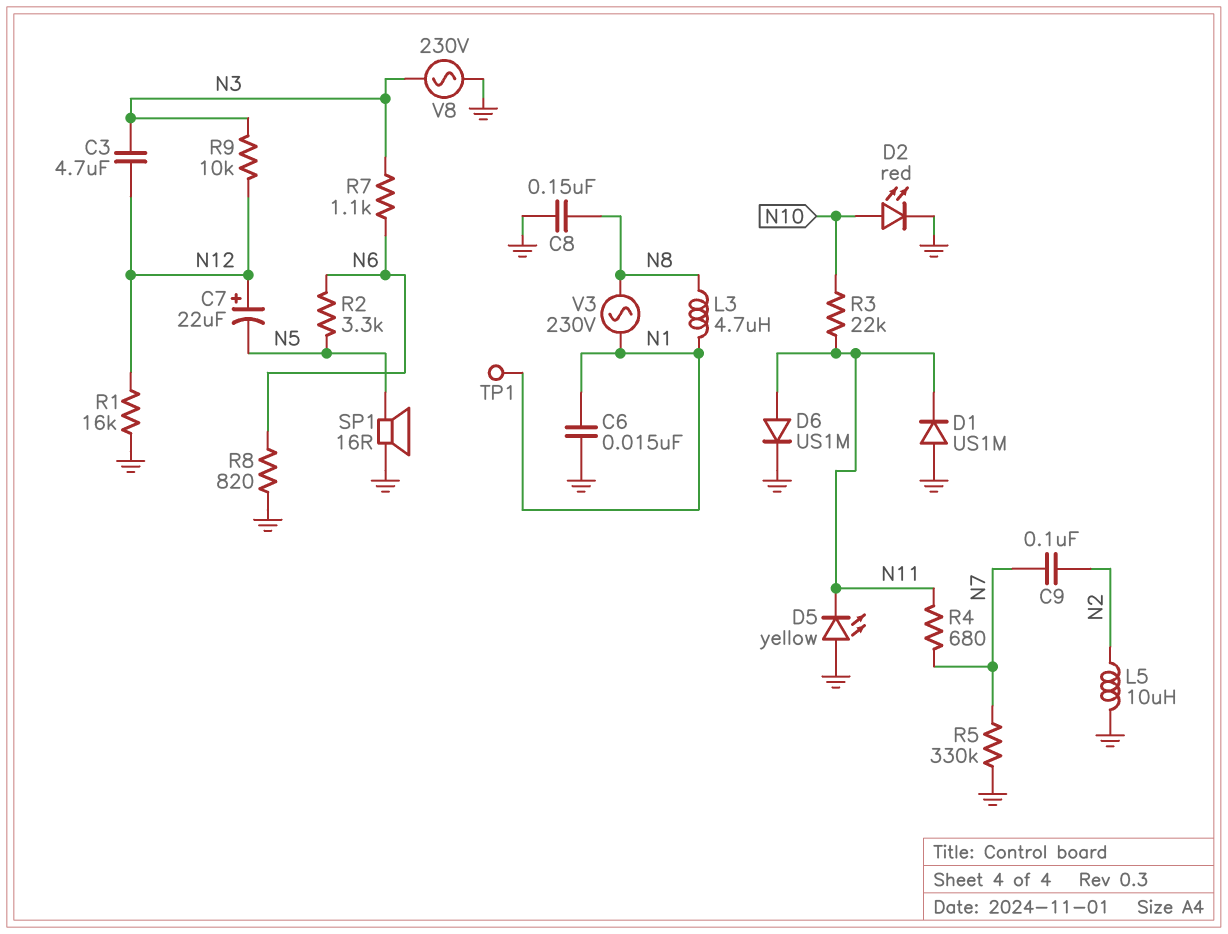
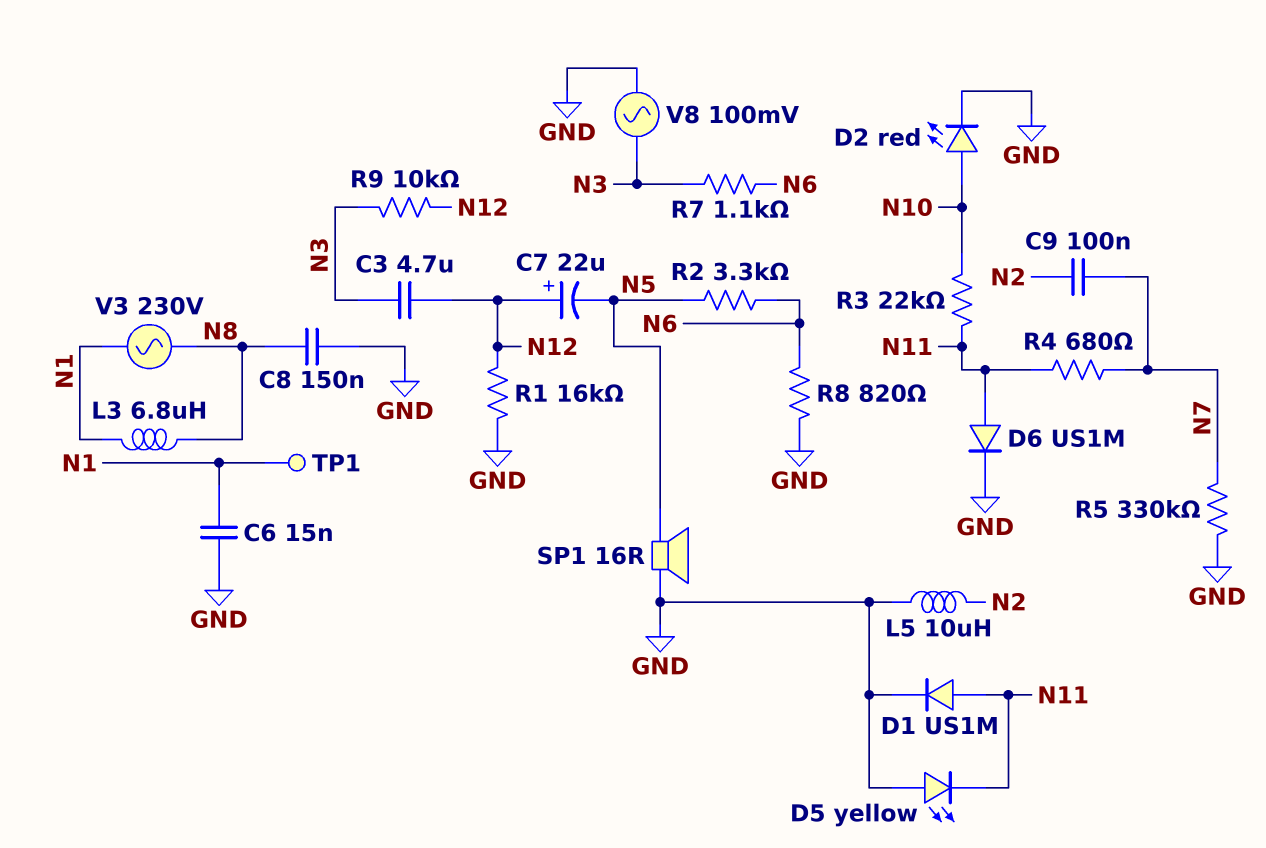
D1: diode US1M (A GND, K N11) -> diode US1M (A N11, K GND)
L3: 4.7uH (N1, N8) -> 6.8uH (N1, N8)
V8: AC 230V (GND, N3) -> AC 100mV (GND, N3)

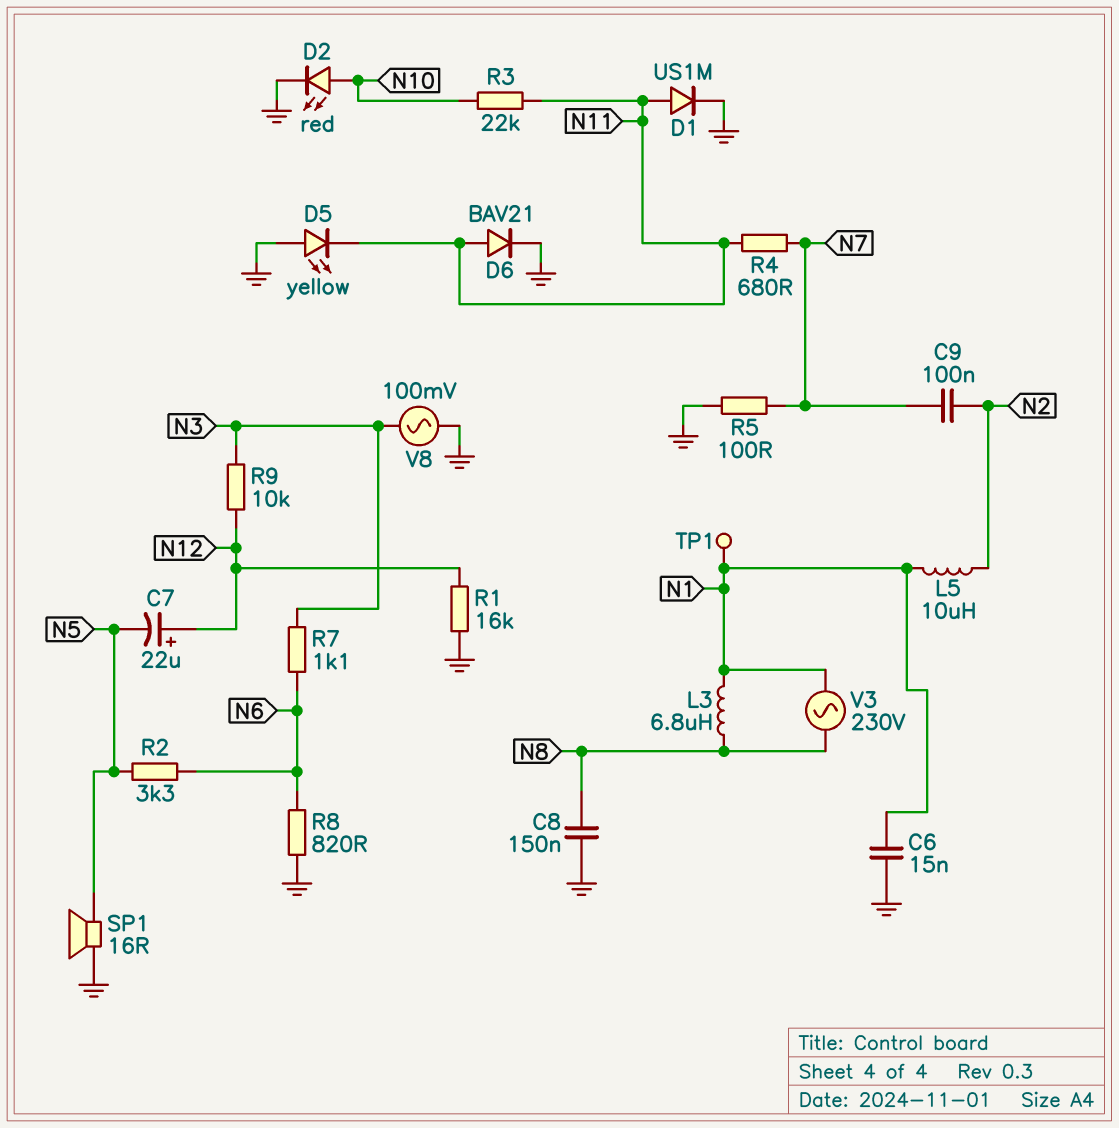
C3: 4.7uF (N3, N12) -> none
D6: diode US1M (A N11, K GND) -> diode BAV21 (A N11, K GND)
L5: 10uH (GND, N2) -> 10uH (N1, N2)
R5: 330k (GND, N7) -> 100 (GND, N7)

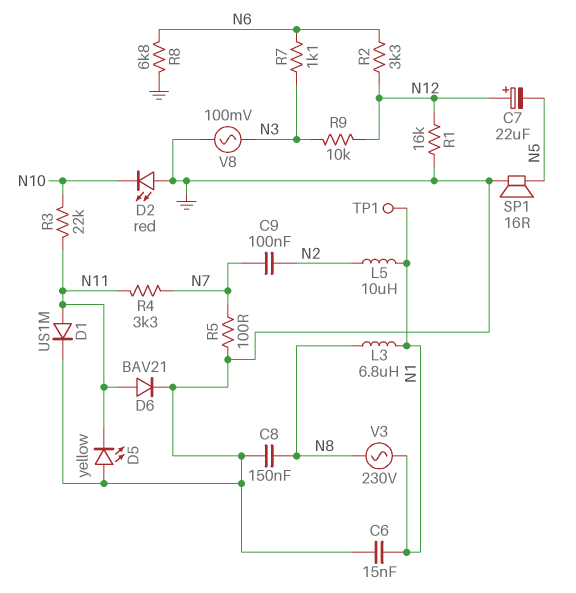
D2: LED red (A N10, K GND) -> LED red (A GND, K N10)
R2: 3.3k (N5, N6) -> 3.3k (N6, N12)
R4: 680 (N7, N11) -> 3.3k (N7, N11)
R8: 820 (GND, N6) -> 6.8k (GND, N6)

